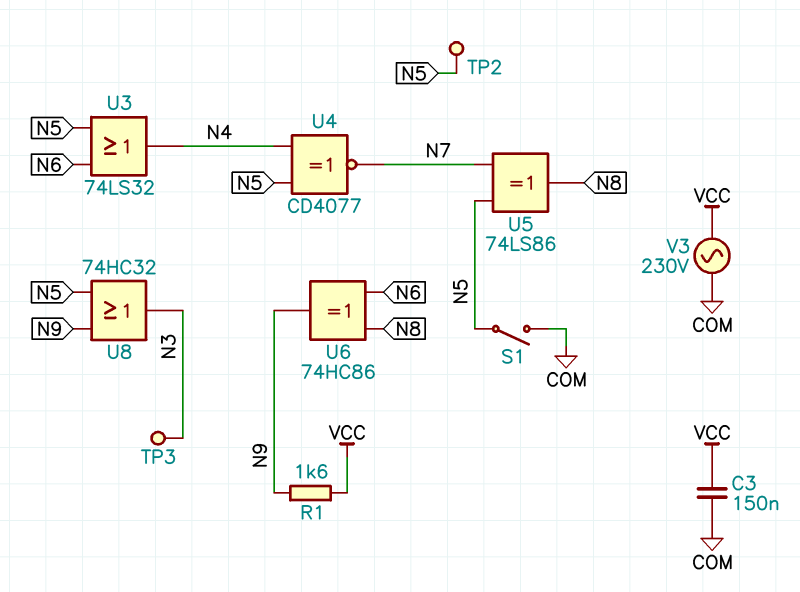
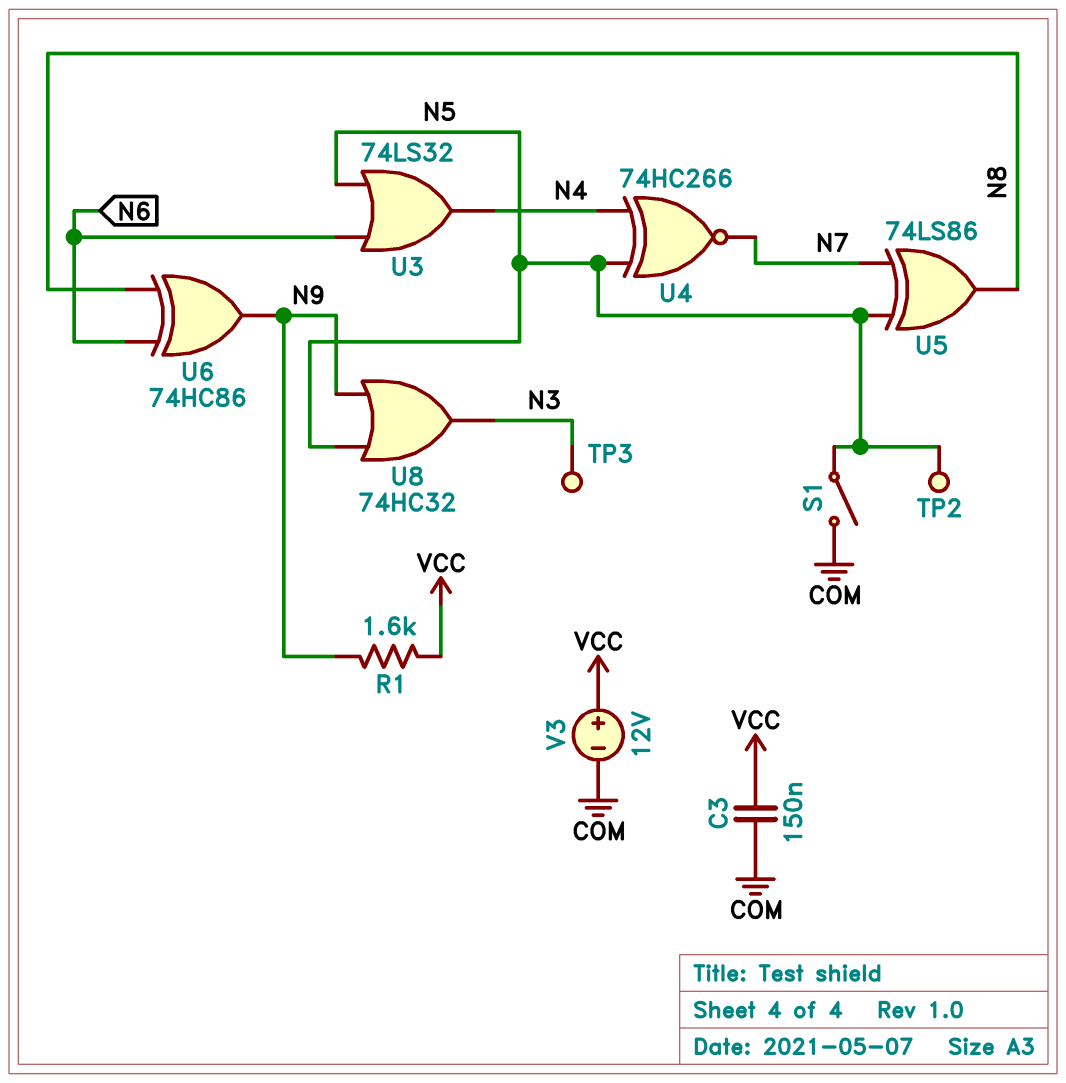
U4: XNOR CD4077 (in N4, in N5, out N7) -> XNOR 74HC266 (in N4, in N5, out N7)
V3: AC 230V (COM, VCC) -> 12V (plus VCC, minus COM)

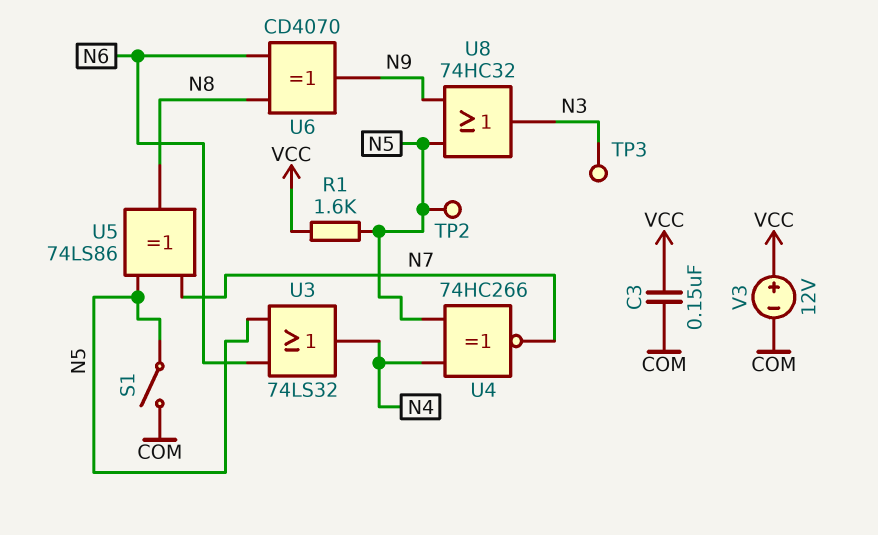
R1: 1.6k (N9, VCC) -> 1.6k (N5, VCC)
U6: XOR 74HC86 (in N6, in N8, out N9) -> XOR CD4070 (in N6, in N8, out N9)

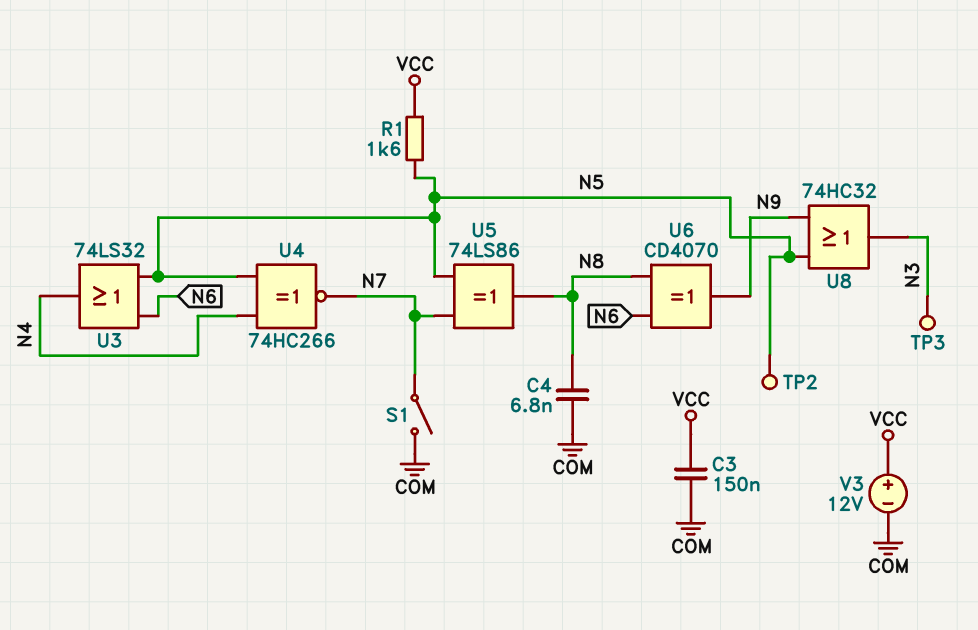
C4: none -> 6.8nF (COM, N8)
S1: switch (COM, N5) -> switch (COM, N7)

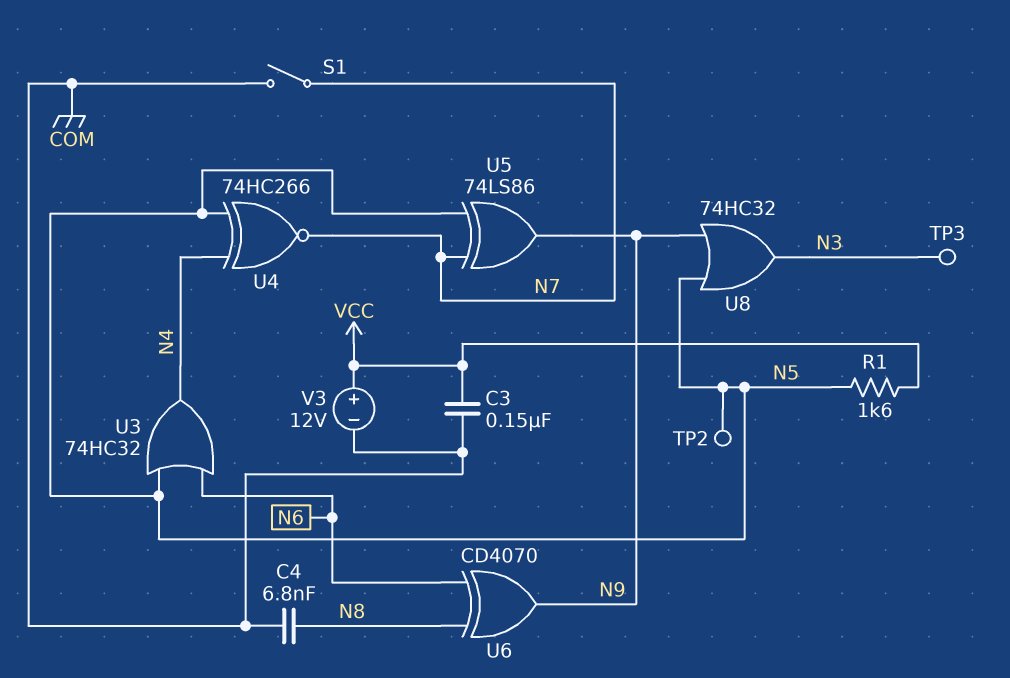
U3: OR 74LS32 (in N5, in N6, out N4) -> OR 74HC32 (in N5, in N6, out N4)
U5: XOR 74LS86 (in N5, in N7, out N8) -> XOR 74LS86 (in N5, in N7, out N9)

